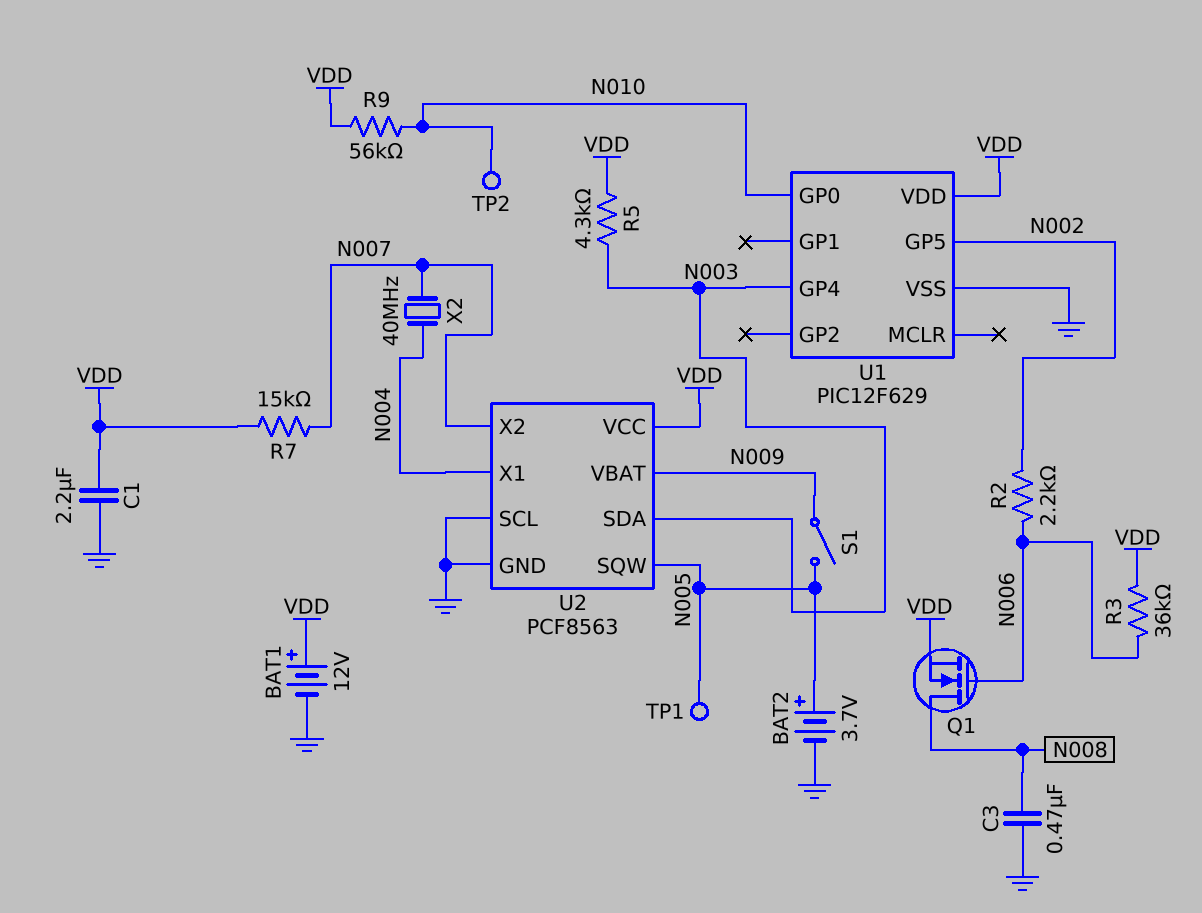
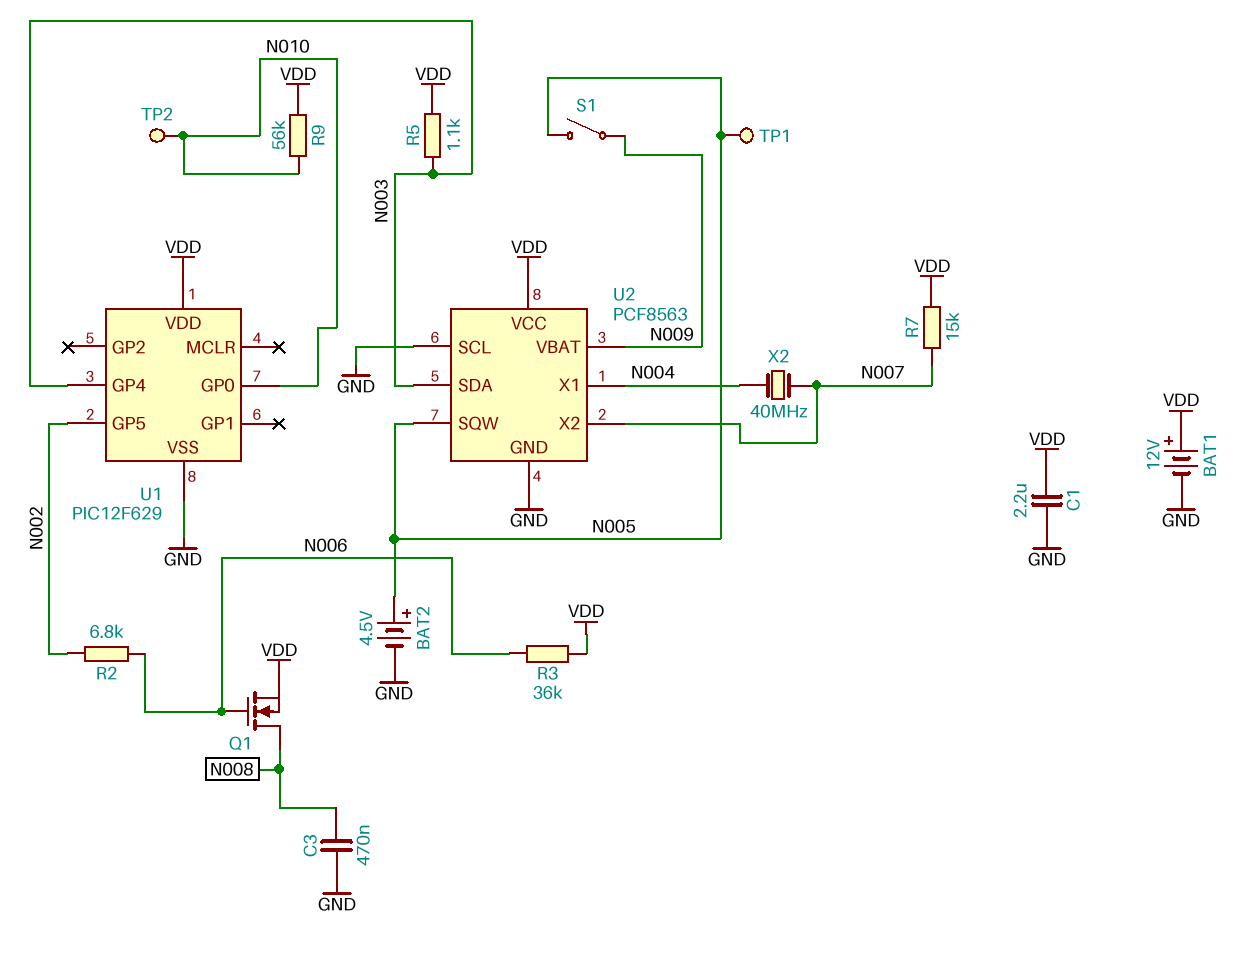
BAT2: 3.7V (plus N005, minus GND) -> 4.5V (plus N005, minus GND)
R2: 2.2k (N002, N006) -> 6.8k (N002, N006)
R5: 4.3k (N003, VDD) -> 1.1k (N003, VDD)

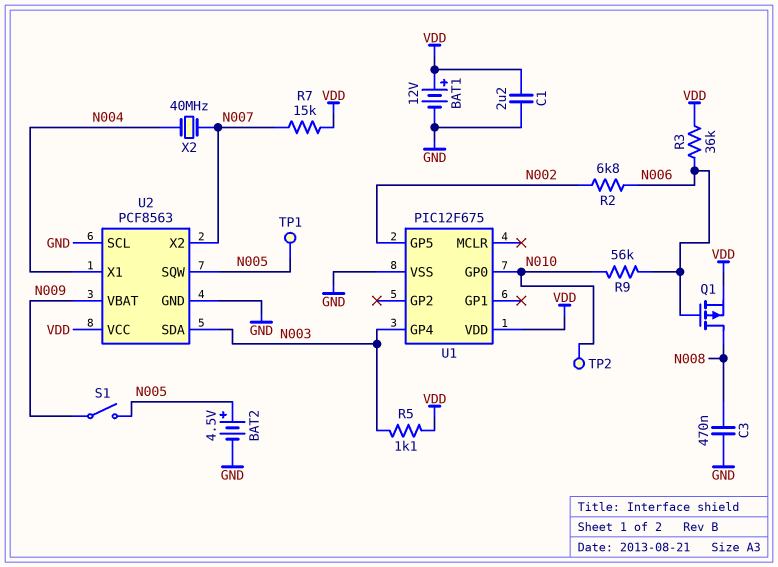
Q1: NMOS (G N006, D N008, S VDD) -> PMOS (G N006, D N008, S VDD)
R9: 56k (N010, VDD) -> 56k (N006, N010)
U1: PIC12F629 -> PIC12F675

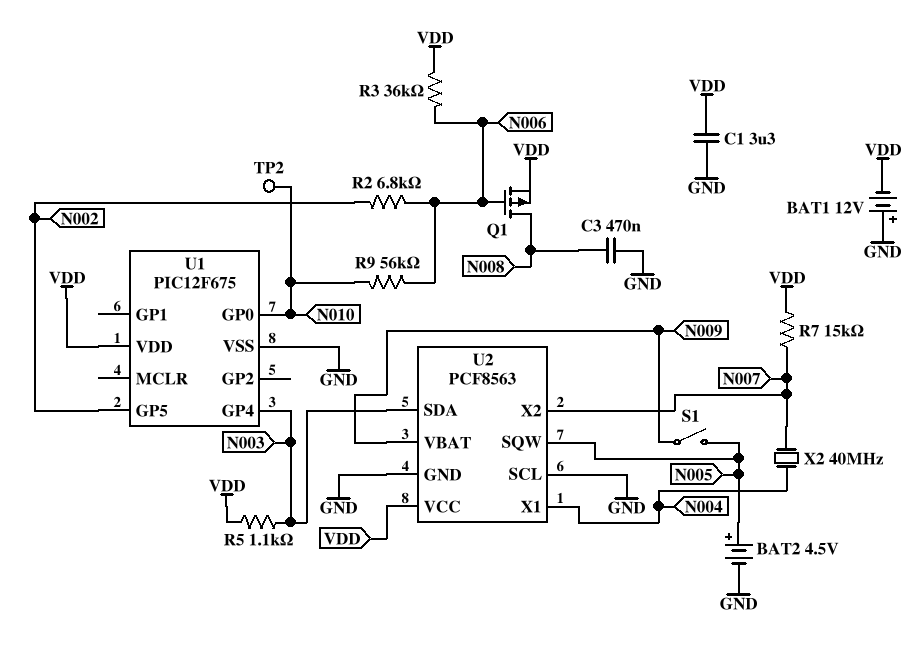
BAT1: 12V (plus VDD, minus GND) -> 12V (plus GND, minus VDD)
C1: 2.2uF (GND, VDD) -> 3.3uF (GND, VDD)
TP1: test point (N005) -> none

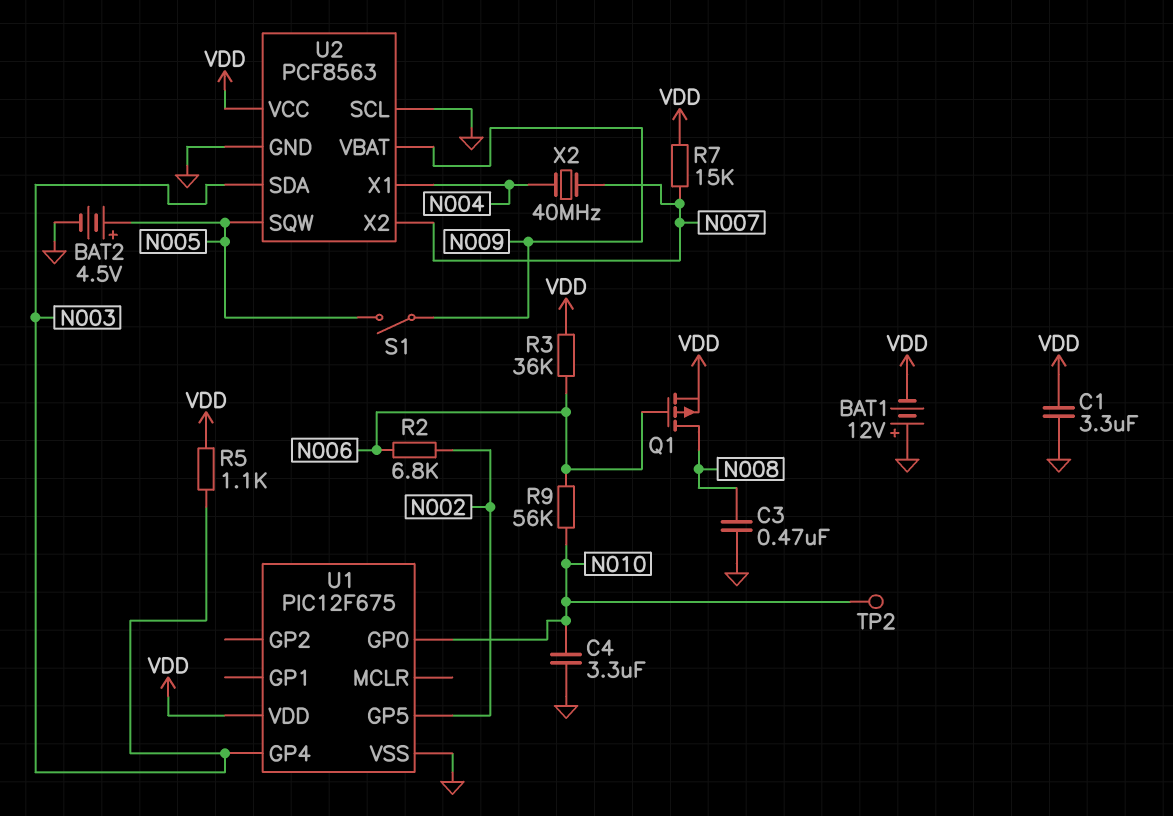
C4: none -> 3.3uF (GND, N010)

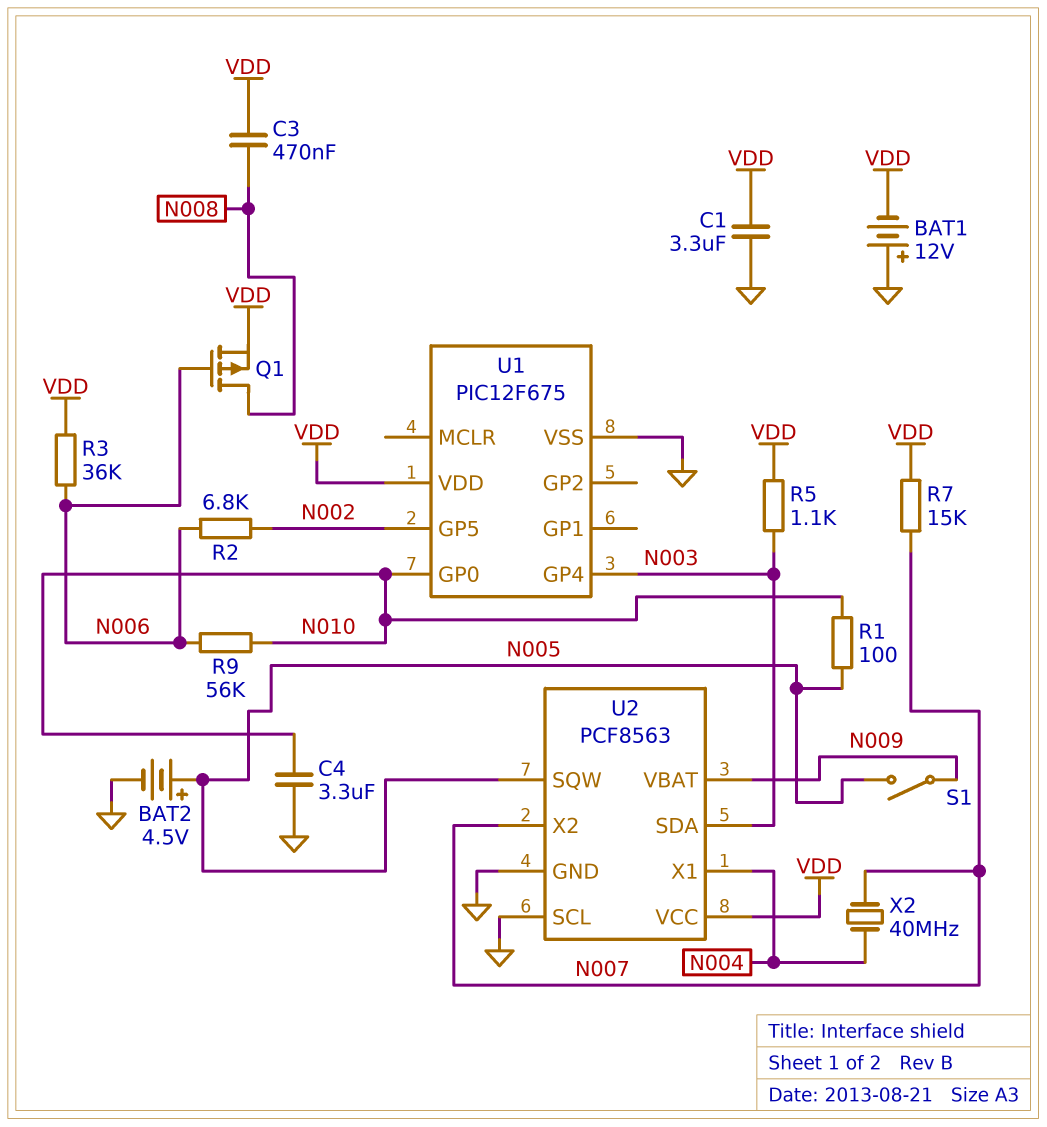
C3: 470nF (GND, N008) -> 470nF (N008, VDD)
R1: none -> 100 (N005, N010)
TP2: test point (N010) -> none

